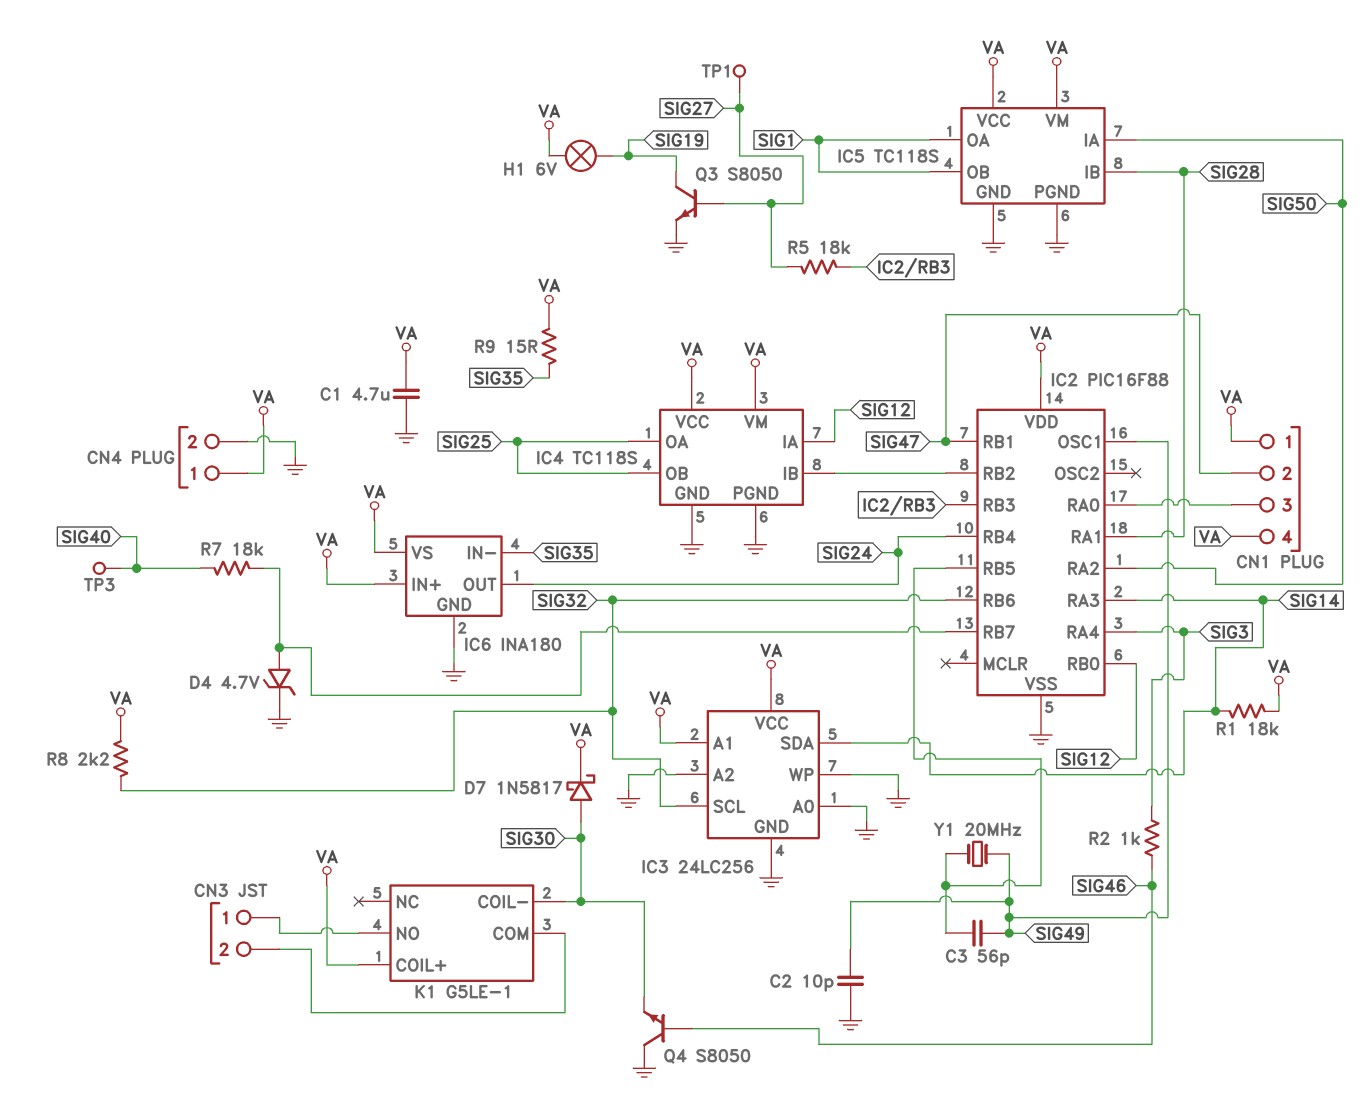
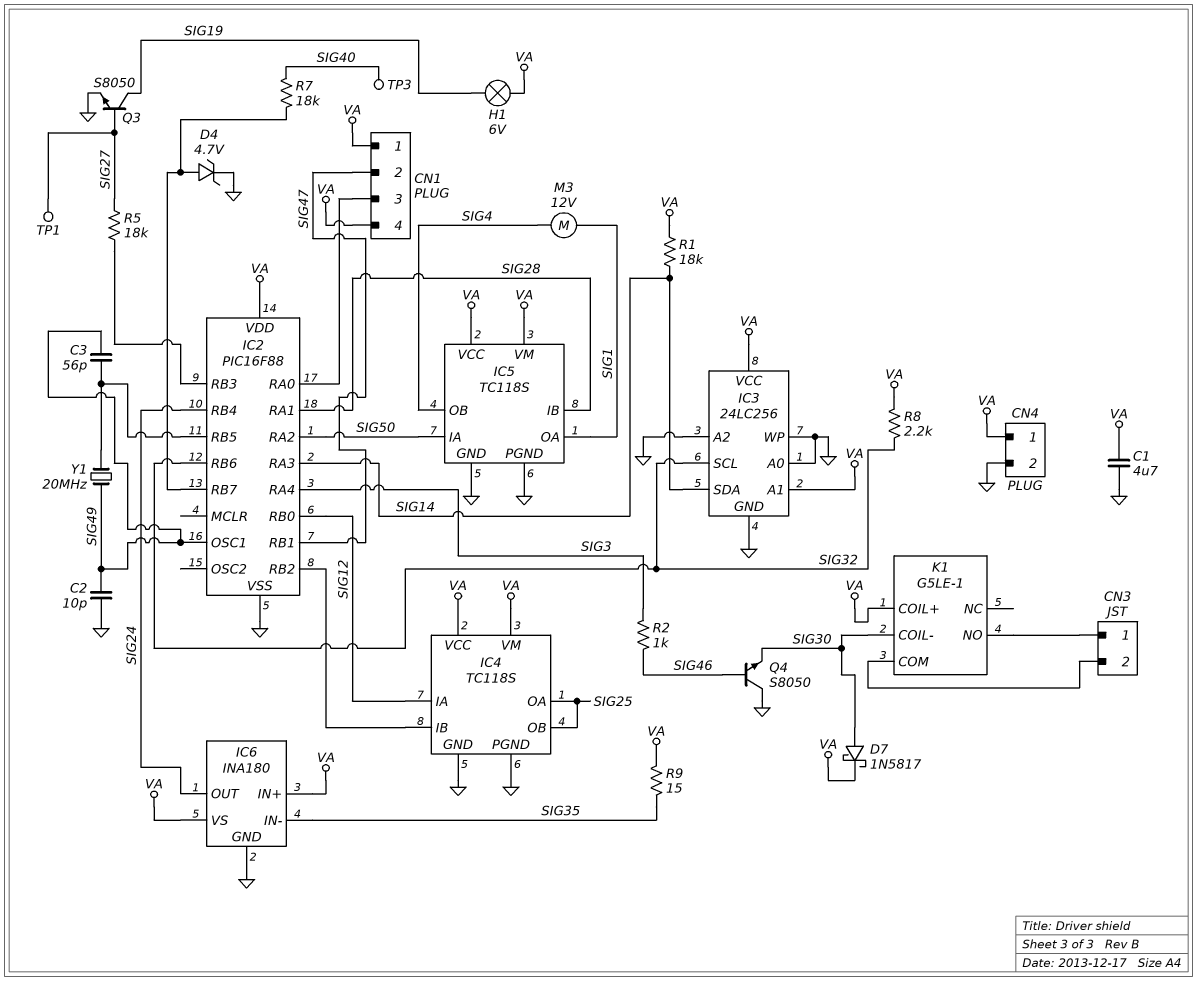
IC5 pin OB: SIG1 -> SIG4
M3: none -> motor 12V (SIG1, SIG4)

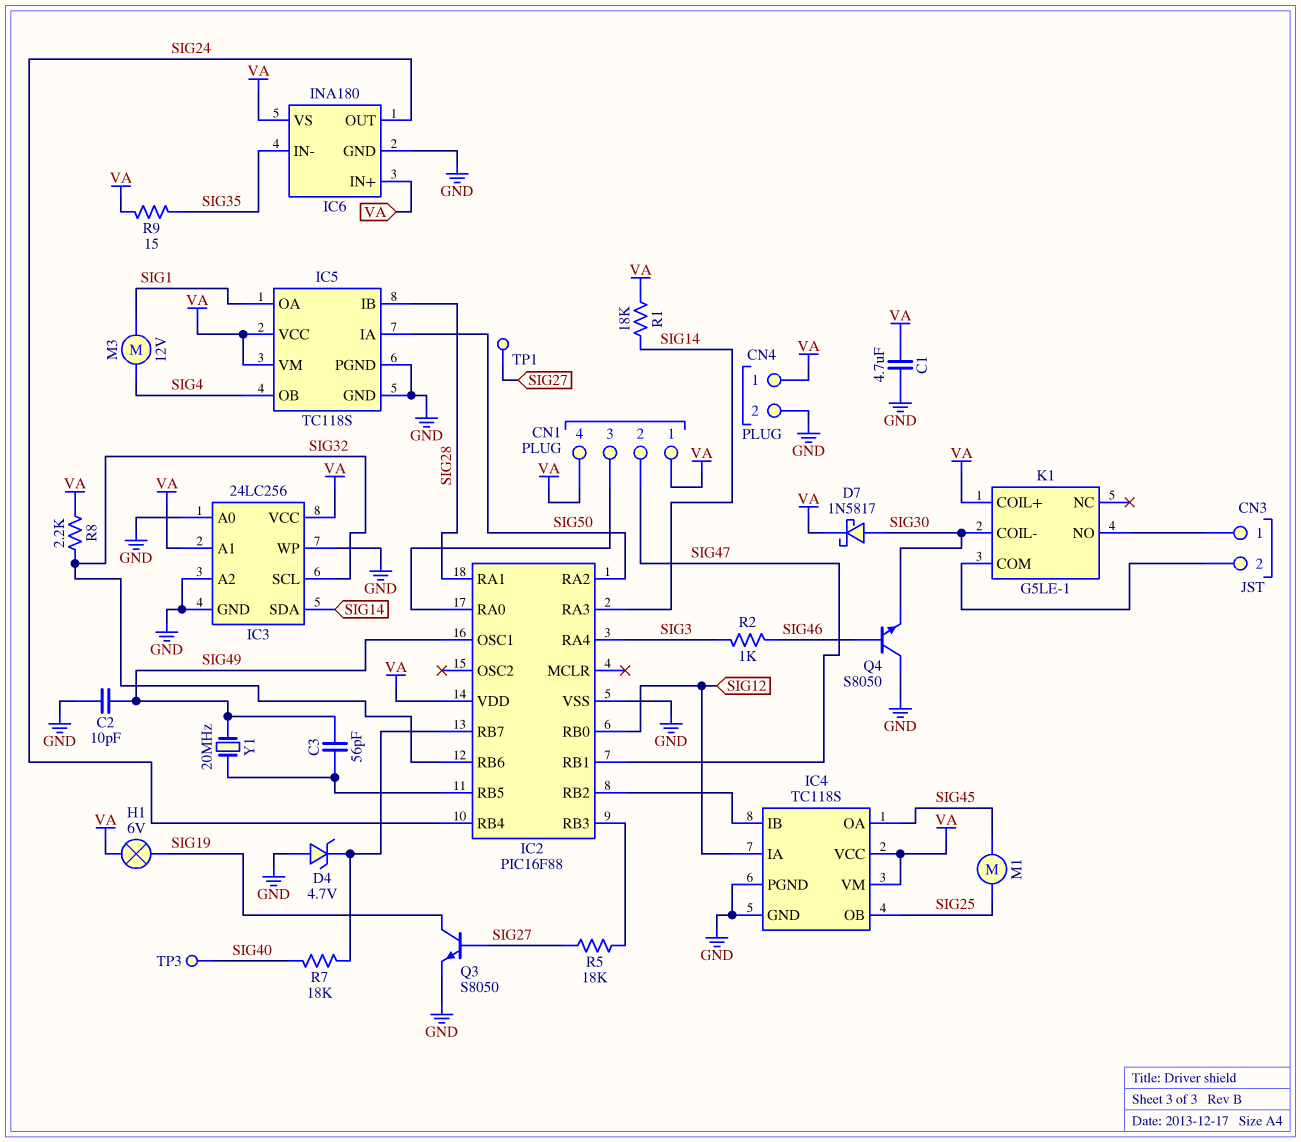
D4: zener 4.7V (A IC2/RB7, K GND) -> zener 4.7V (A GND, K IC2/RB7)
IC4 pin OA: SIG25 -> SIG45
M1: none -> motor (SIG25, SIG45)

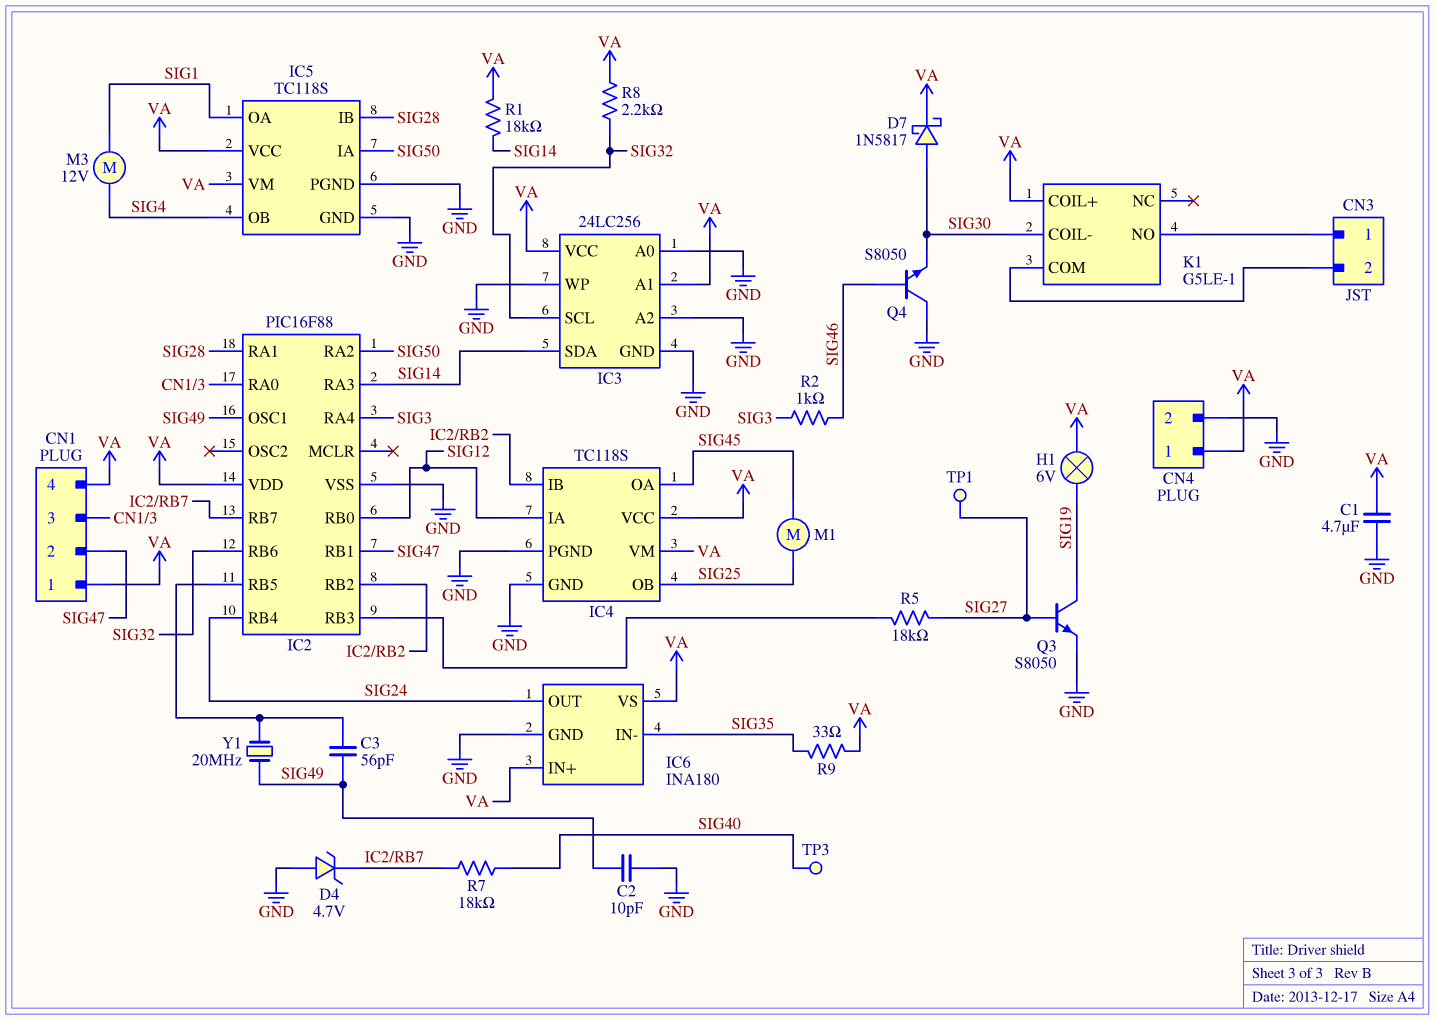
R9: 15 (SIG35, VA) -> 33 (SIG35, VA)

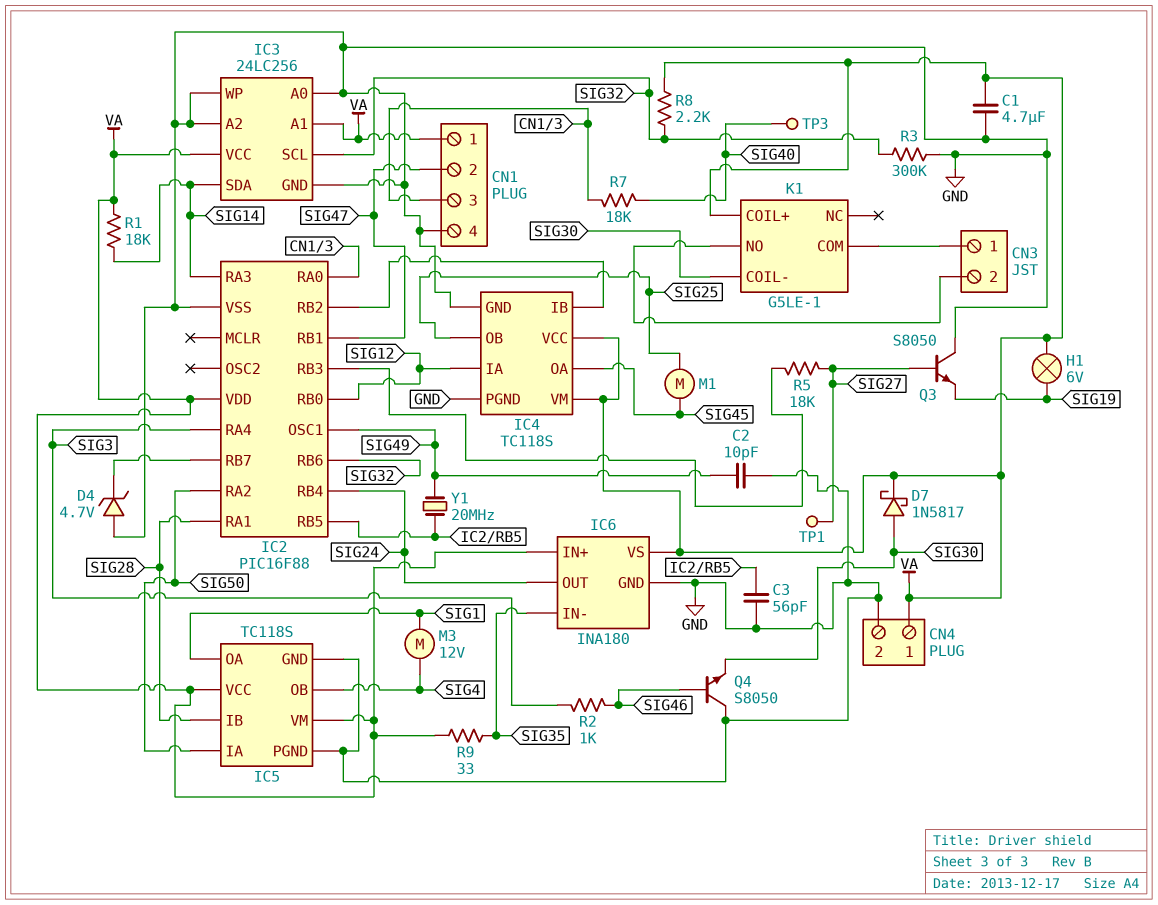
C3: 56pF (IC2/RB5, SIG49) -> 56pF (GND, IC2/RB5)
CN1 pin 4: VA -> GND
K1 pin COM: CN3/2 -> CN3/1
K1 pin NO: CN3/1 -> CN3/2
Q3: NPN S8050 (B SIG27, C SIG19, E GND) -> NPN S8050 (B SIG27, C GND, E SIG19)
R3: none -> 300k (GND, SIG32)
R7: 18k (IC2/RB7, SIG40) -> 18k (CN1/3, SIG40)

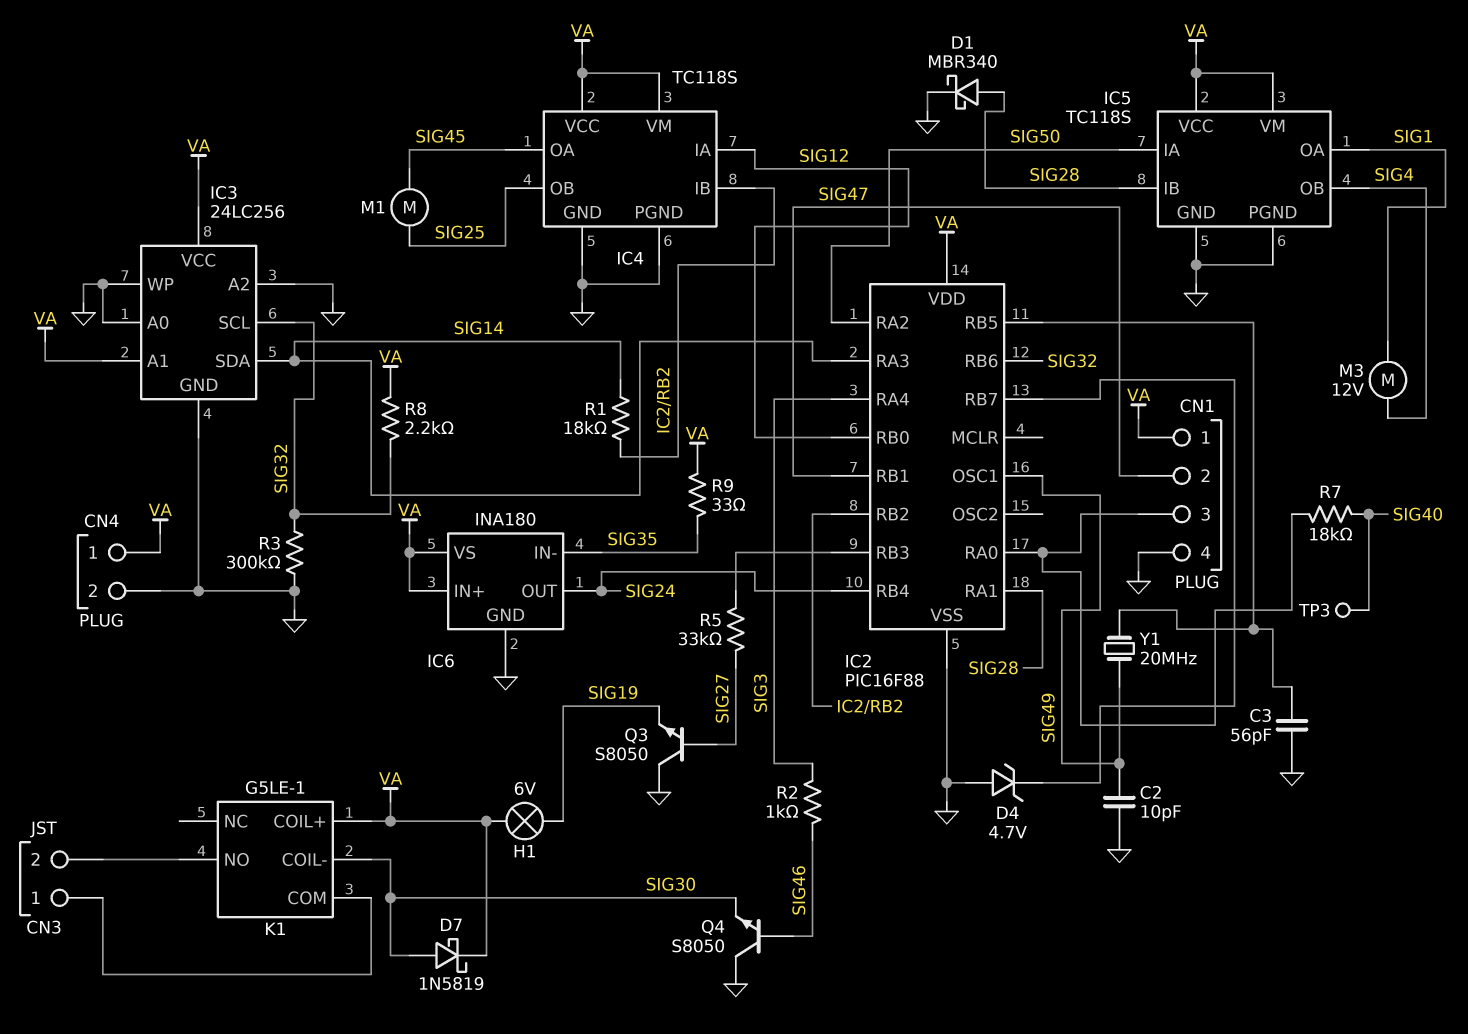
C1: 4.7uF (GND, VA) -> none
D1: none -> schottky MBR340 (A SIG28, K GND)
D7: schottky 1N5817 (A SIG30, K VA) -> schottky 1N5819 (A SIG30, K VA)
R1: 18k (SIG14, VA) -> 18k (IC2/RB2, SIG14)
R5: 18k (IC2/RB3, SIG27) -> 33k (IC2/RB3, SIG27)
TP1: test point (SIG27) -> none

